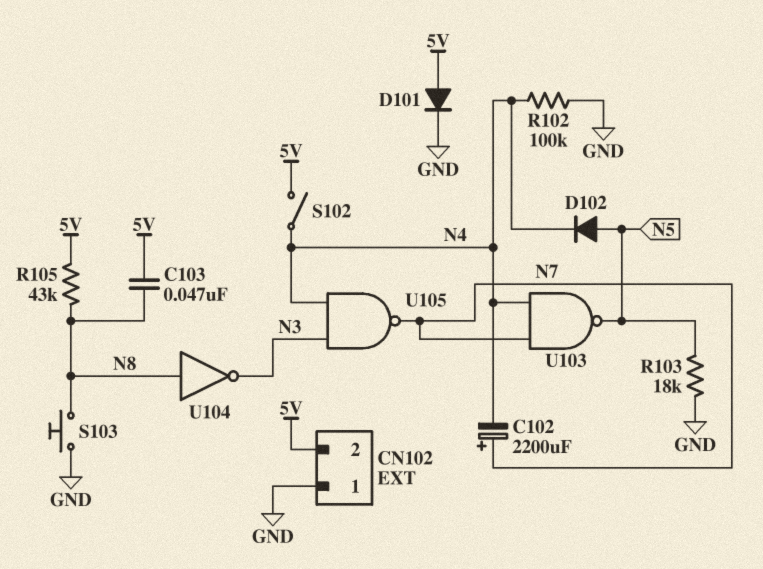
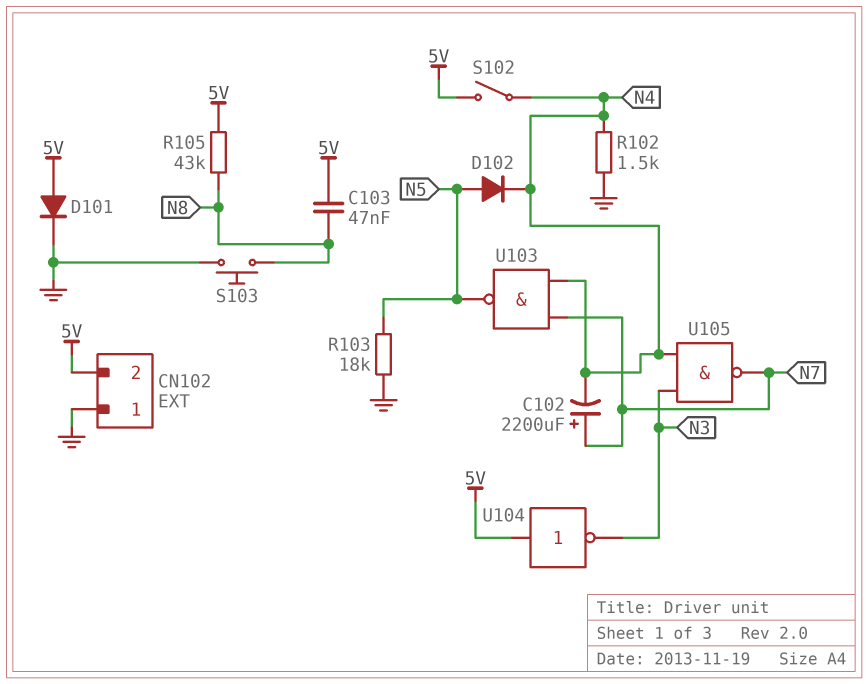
R102: 100k (GND, N4) -> 1.5k (GND, N4)
U104: NOT (in N8, out N3) -> NOT (in 5V, out N3)

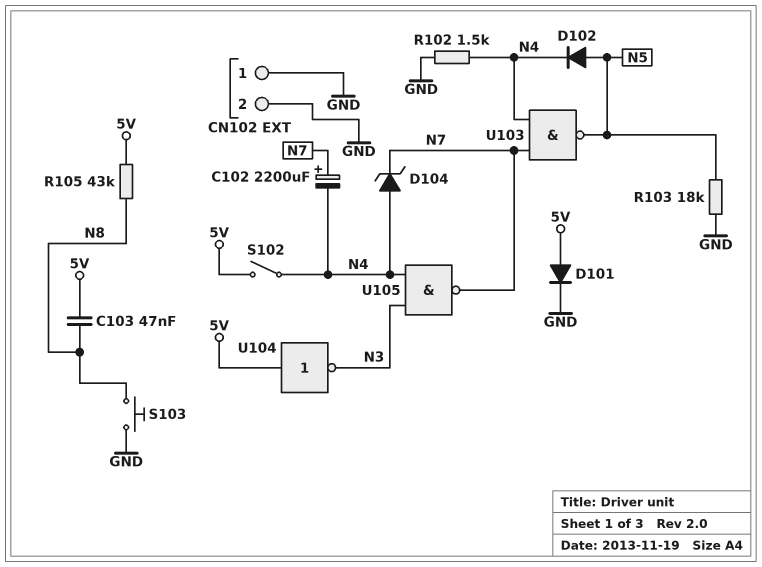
CN102 pin 2: 5V -> GND
D104: none -> zener (A N4, K N7)

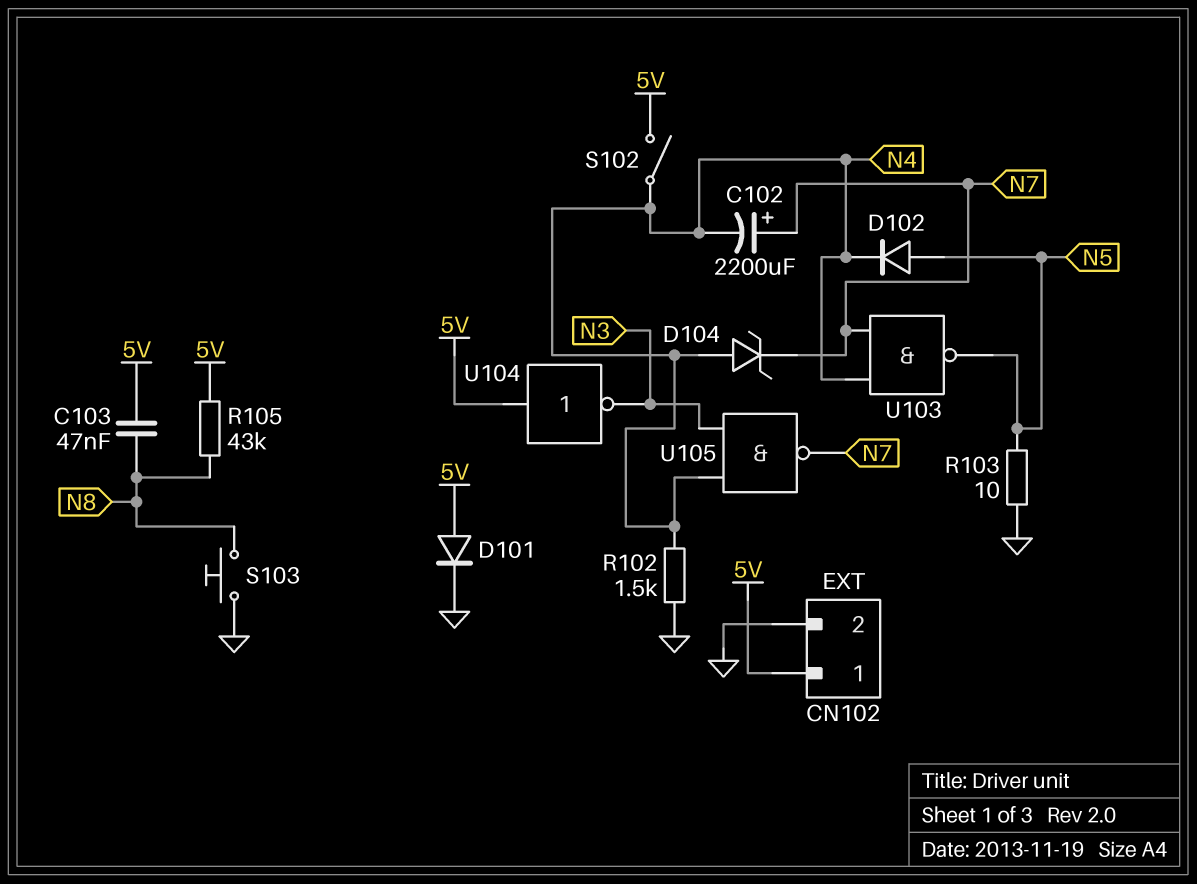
CN102 pin 1: GND -> 5V
R103: 18k (GND, N5) -> 10 (GND, N5)

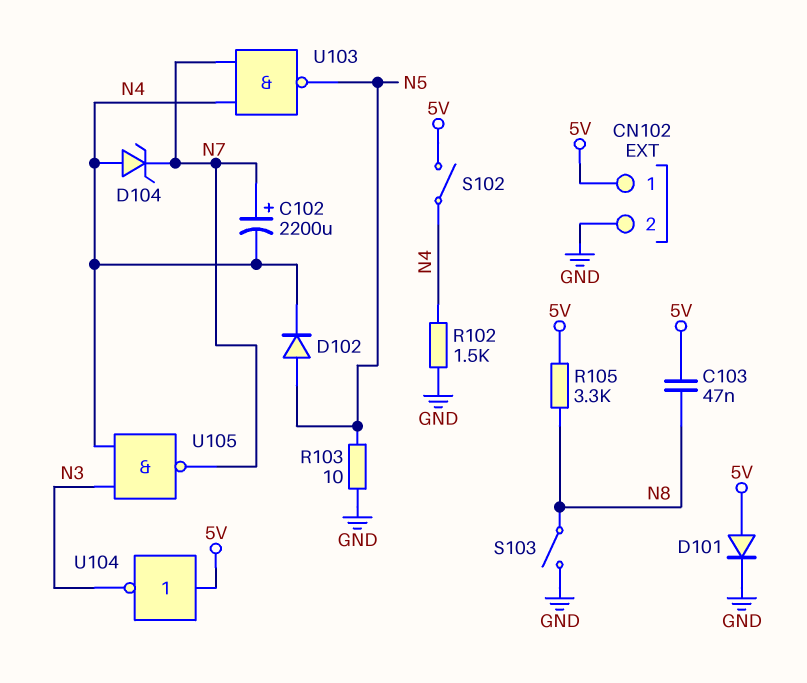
R105: 43k (5V, N8) -> 3.3k (5V, N8)
S103: button (GND, N8) -> switch (GND, N8)

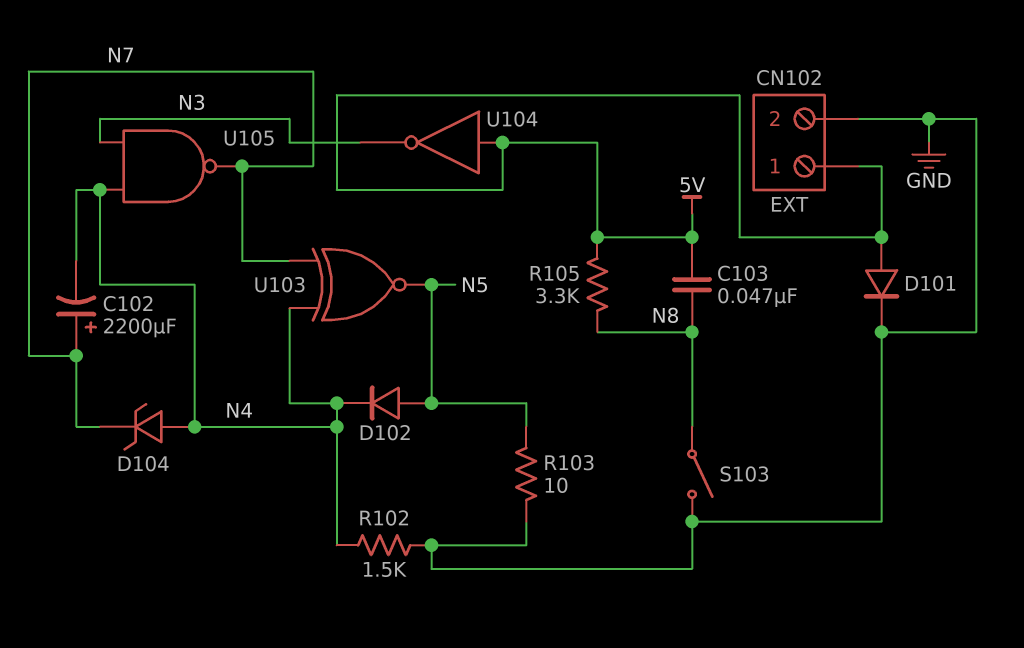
S102: switch (5V, N4) -> none
U103: NAND (in N4, in N7, out N5) -> XNOR (in N4, in N7, out N5)

